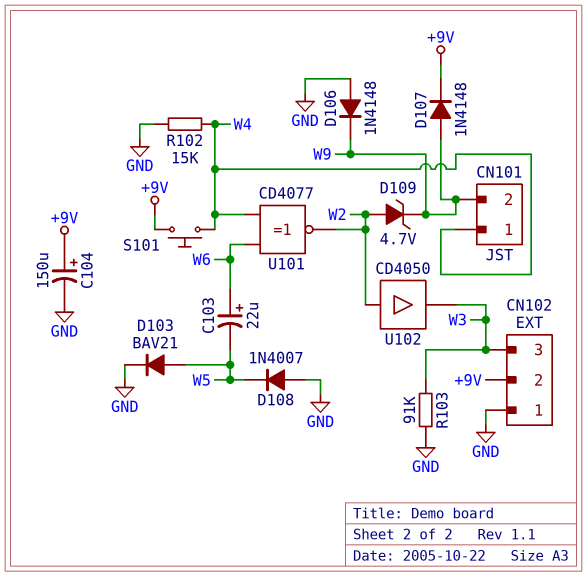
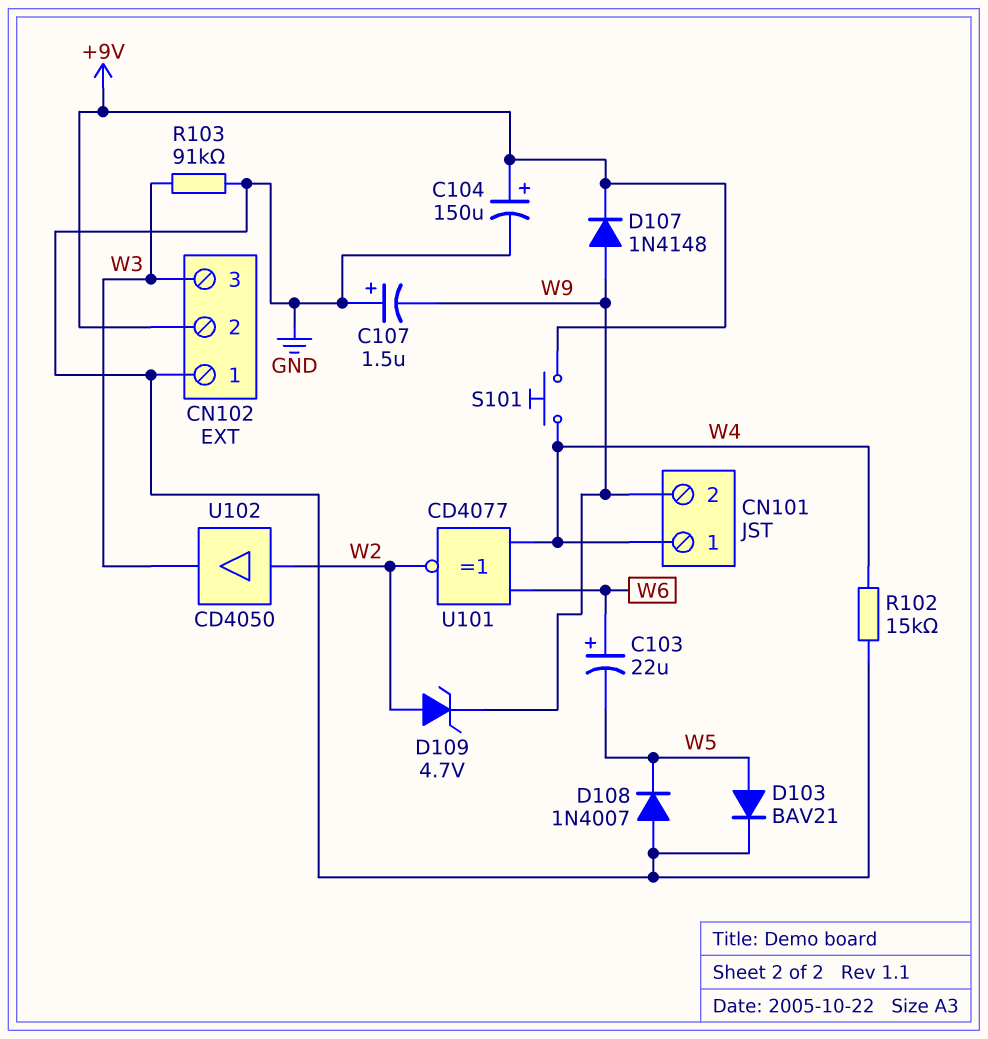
C107: none -> 1.5uF (plus GND, minus W9)
D106: diode 1N4148 (A GND, K W9) -> none

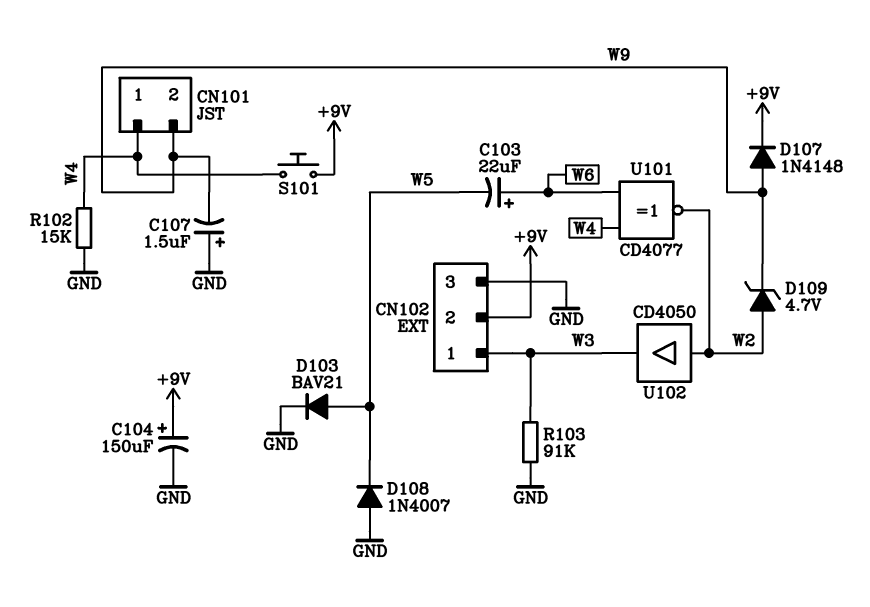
CN102 pin 1: GND -> W3
CN102 pin 3: W3 -> GND

